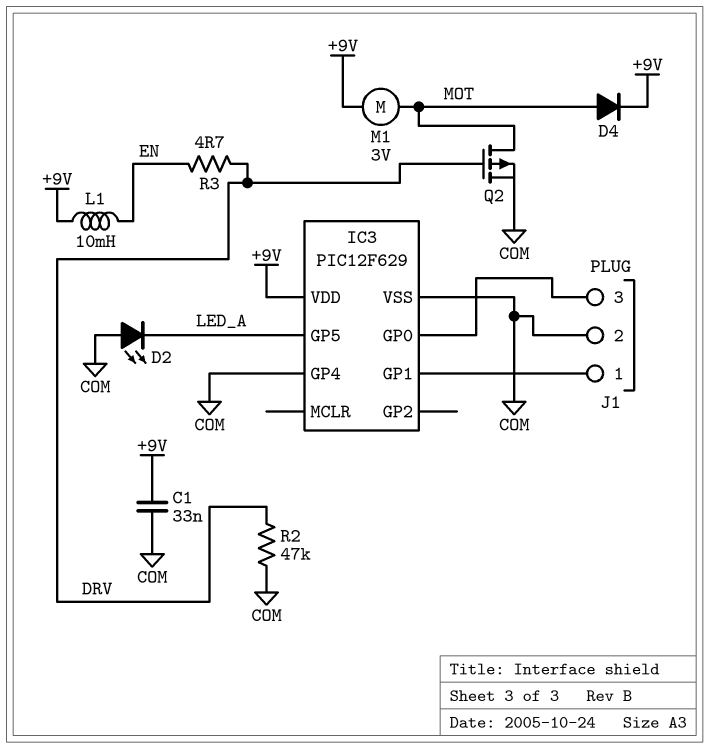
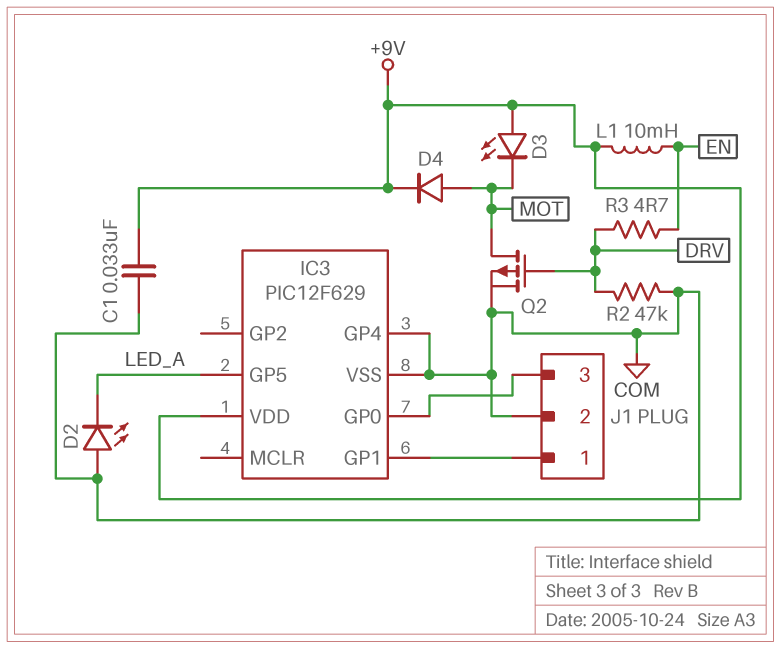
D3: none -> LED (A +9V, K MOT)
M1: motor 3V (+9V, MOT) -> none

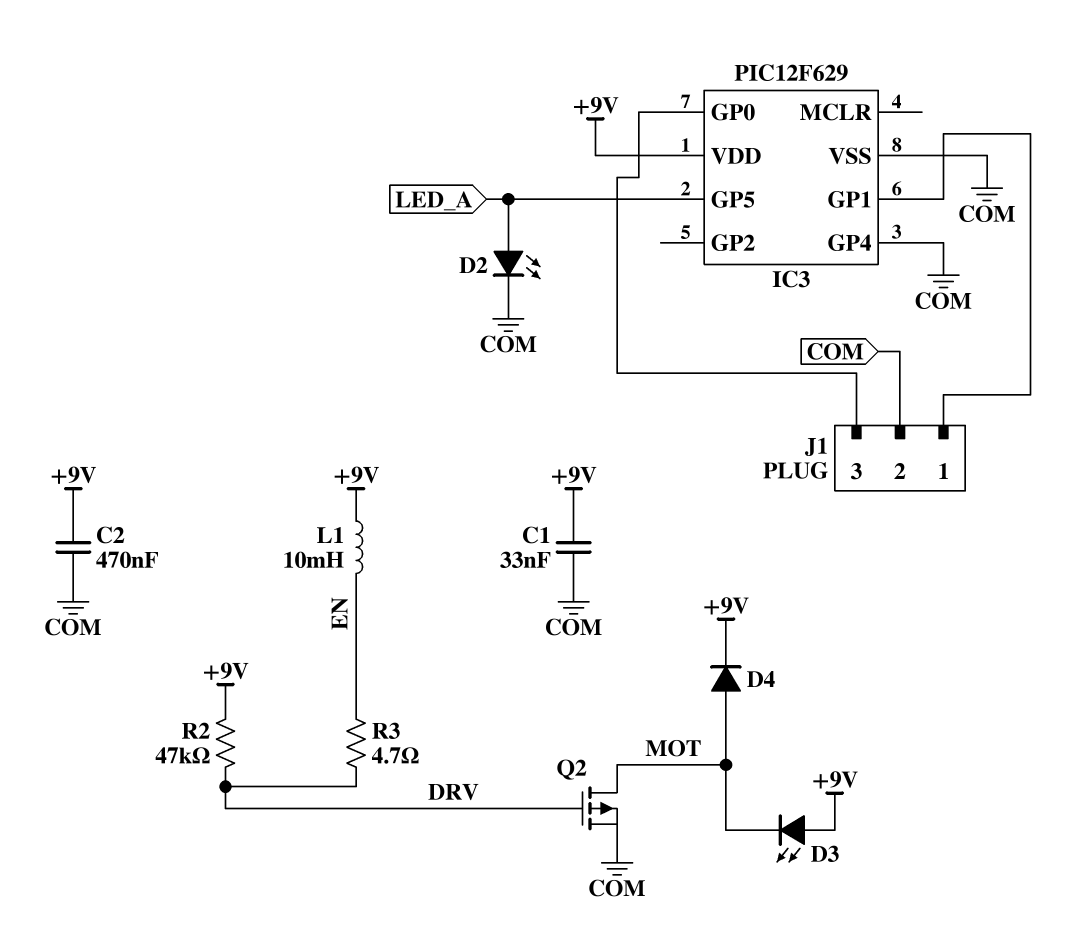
C2: none -> 470nF (+9V, COM)
D2: LED (A COM, K LED_A) -> LED (A LED_A, K COM)
R2: 47k (COM, DRV) -> 47k (+9V, DRV)

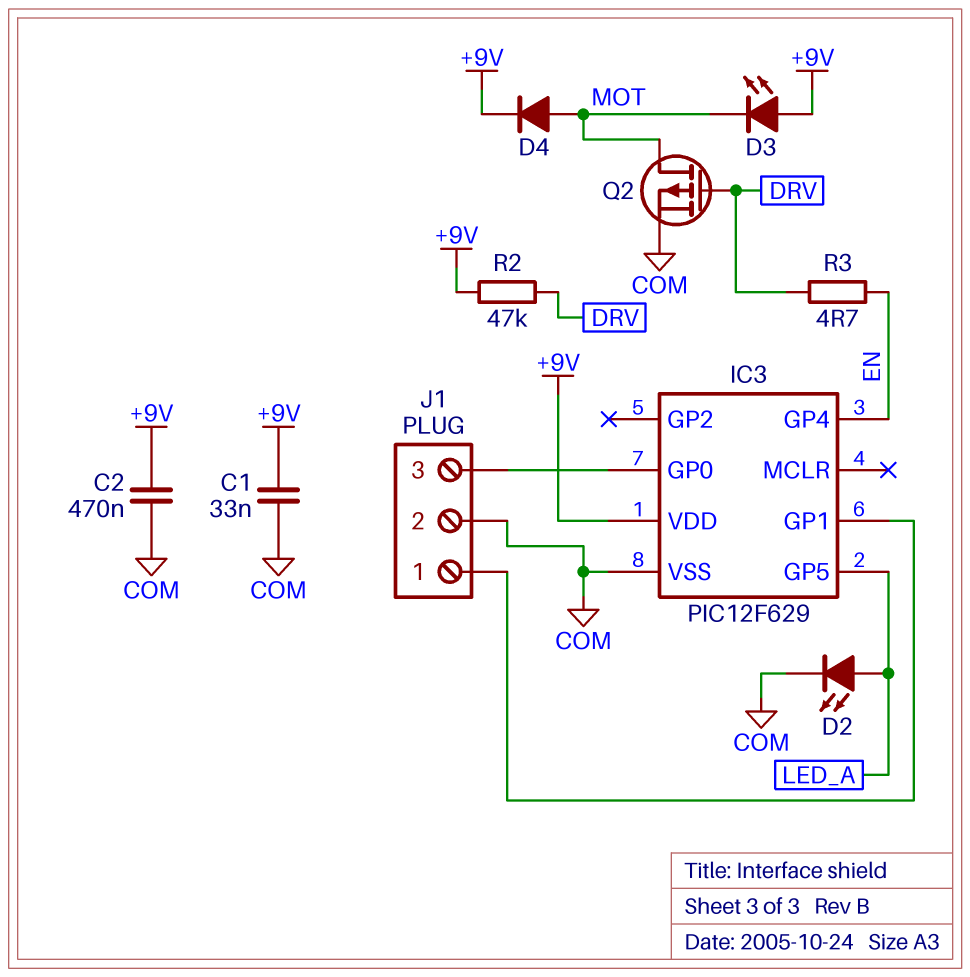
IC3 pin GP4: COM -> EN
L1: 10mH (+9V, EN) -> none

